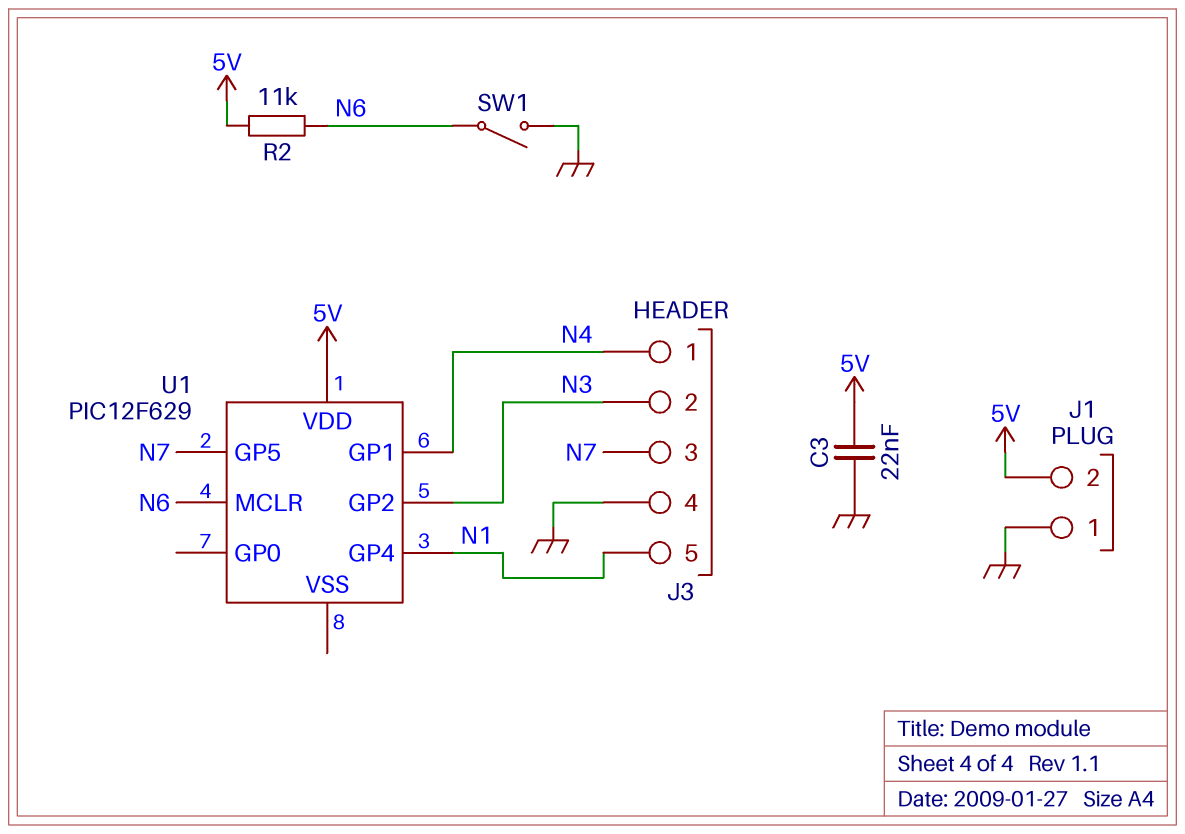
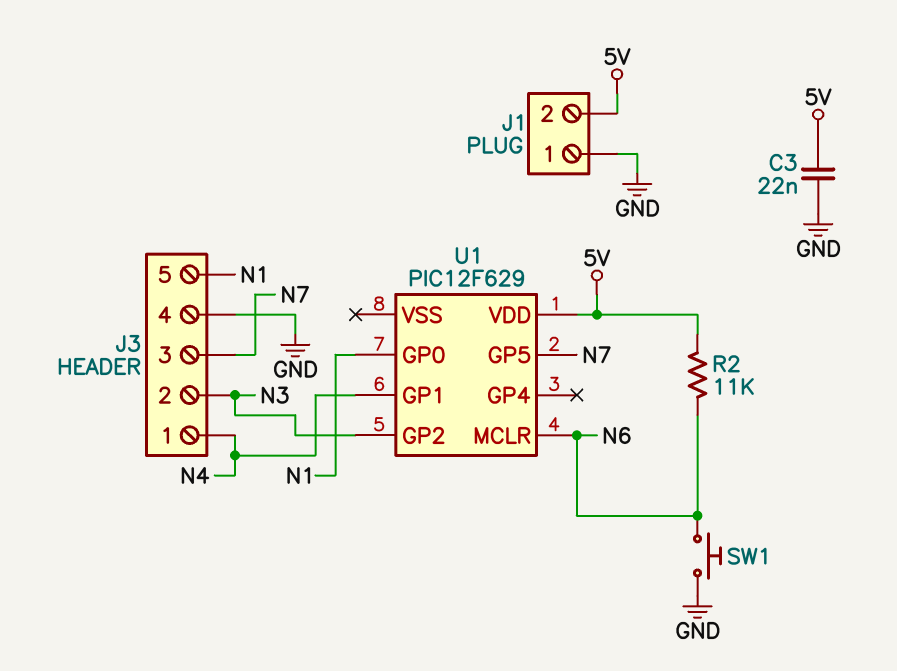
SW1: switch (GND, N6) -> button (GND, N6)
U1 pin GP0: none -> N1
U1 pin GP4: N1 -> none

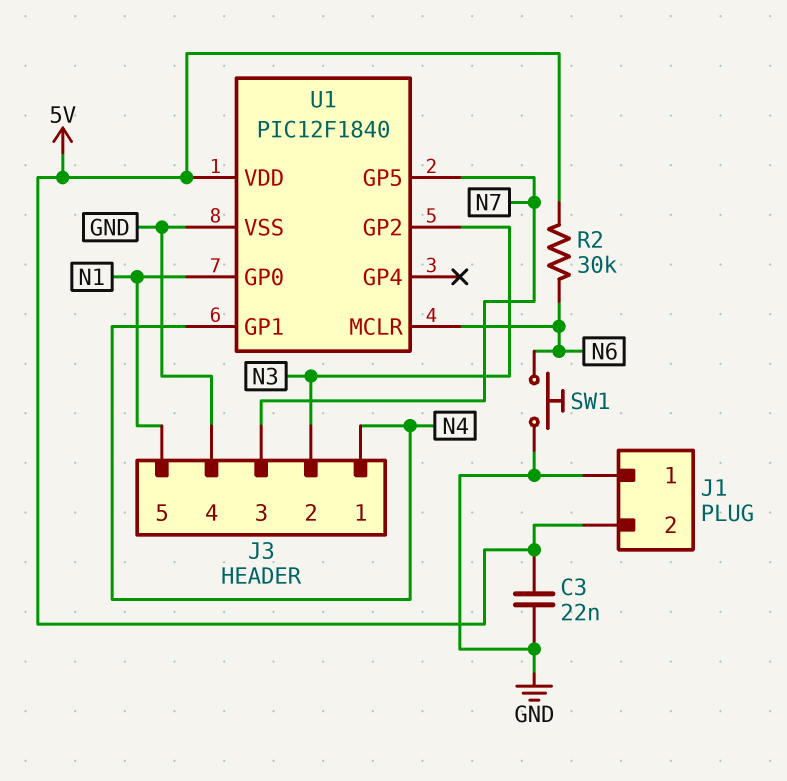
R2: 11k (5V, N6) -> 30k (5V, N6)
U1: PIC12F629 -> PIC12F1840
U1 pin VSS: none -> GND

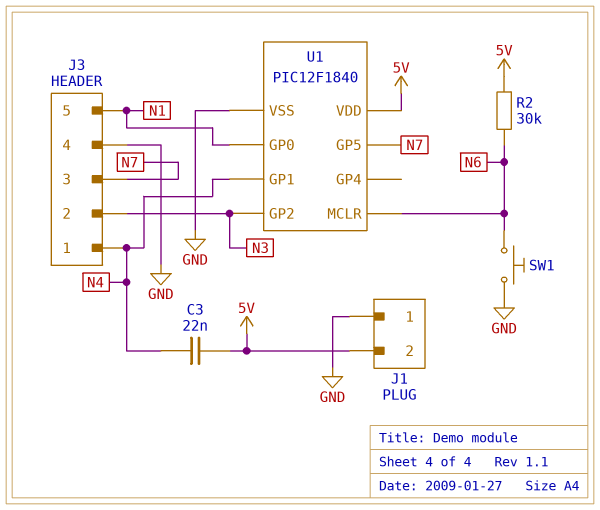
C3: 22nF (5V, GND) -> 22nF (5V, N4)

